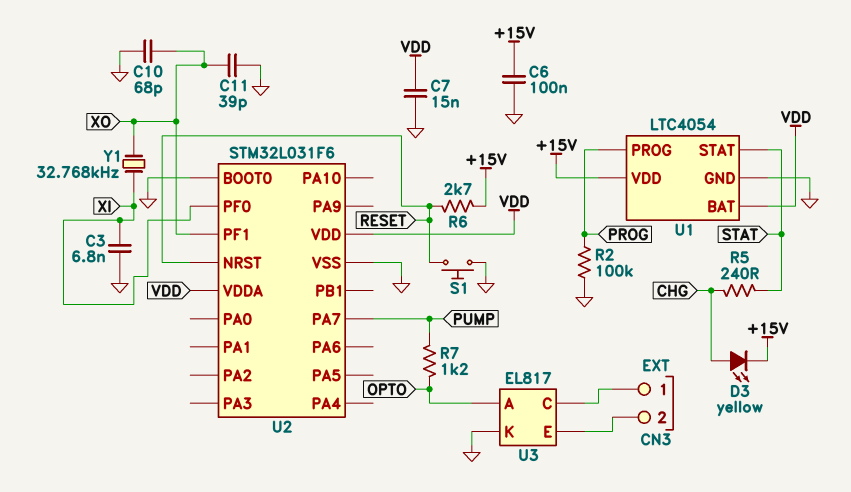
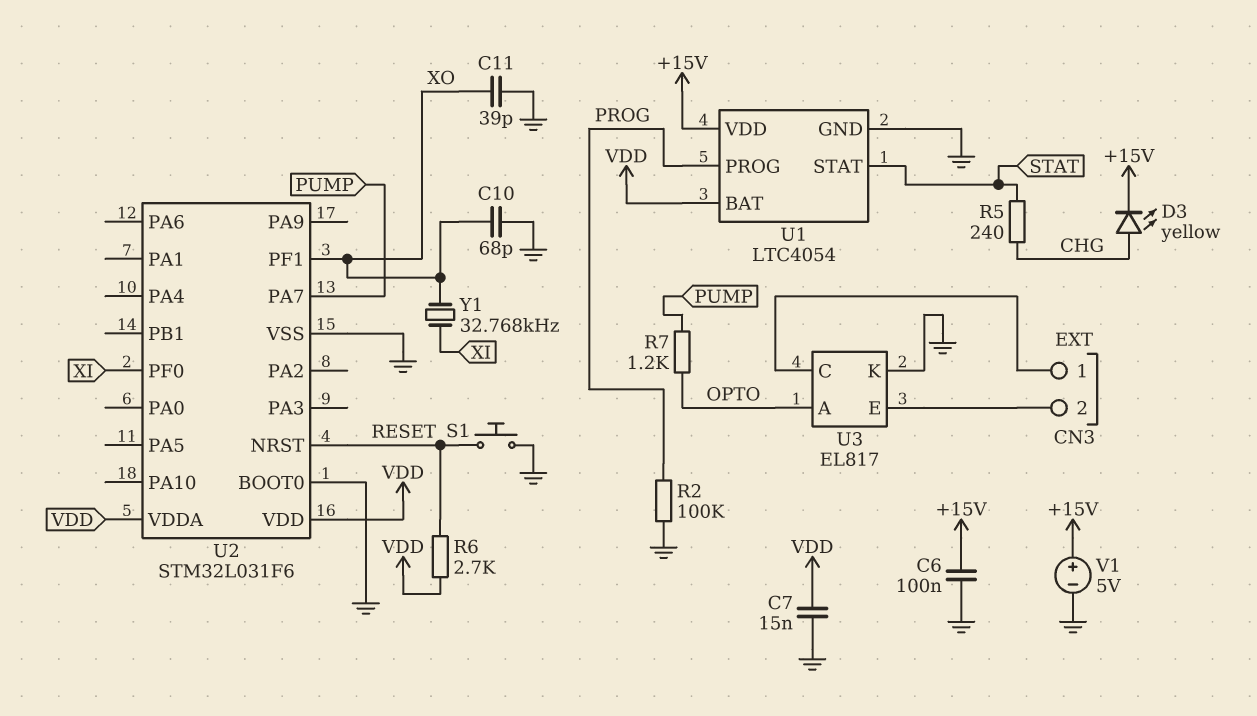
C3: 6.8nF (GND, XI) -> none
R6: 2.7k (+15V, RESET) -> 2.7k (RESET, VDD)
V1: none -> 5V (plus +15V, minus GND)

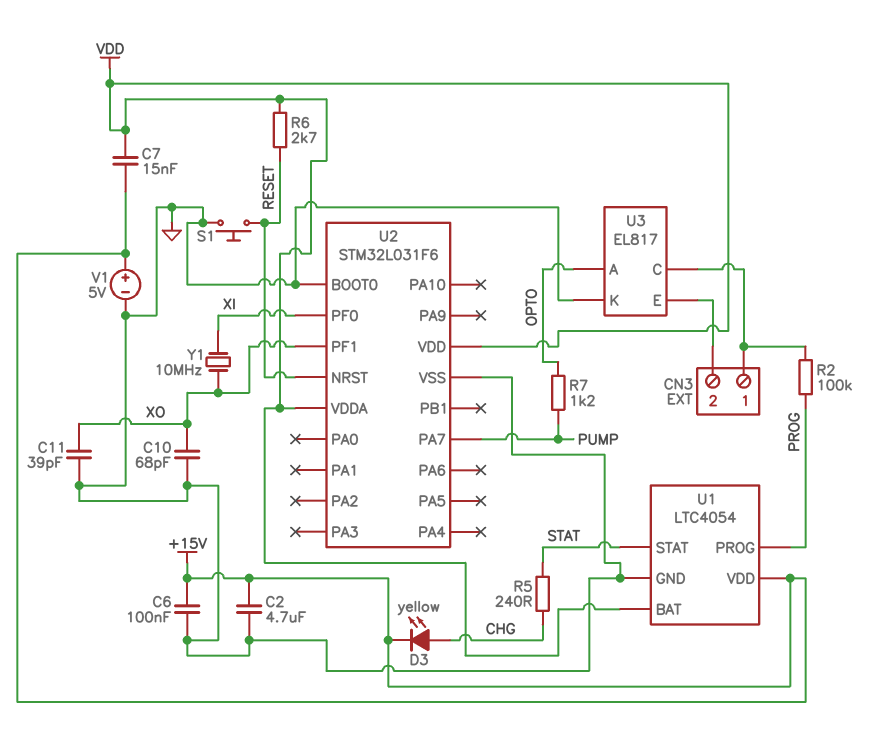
C2: none -> 4.7uF (+15V, GND)
C7: 15nF (GND, VDD) -> 15nF (+15V, VDD)
R2: 100k (GND, PROG) -> 100k (CN3/1, PROG)
Y1: 32.768kHz (XI, XO) -> 10MHz (XI, XO)

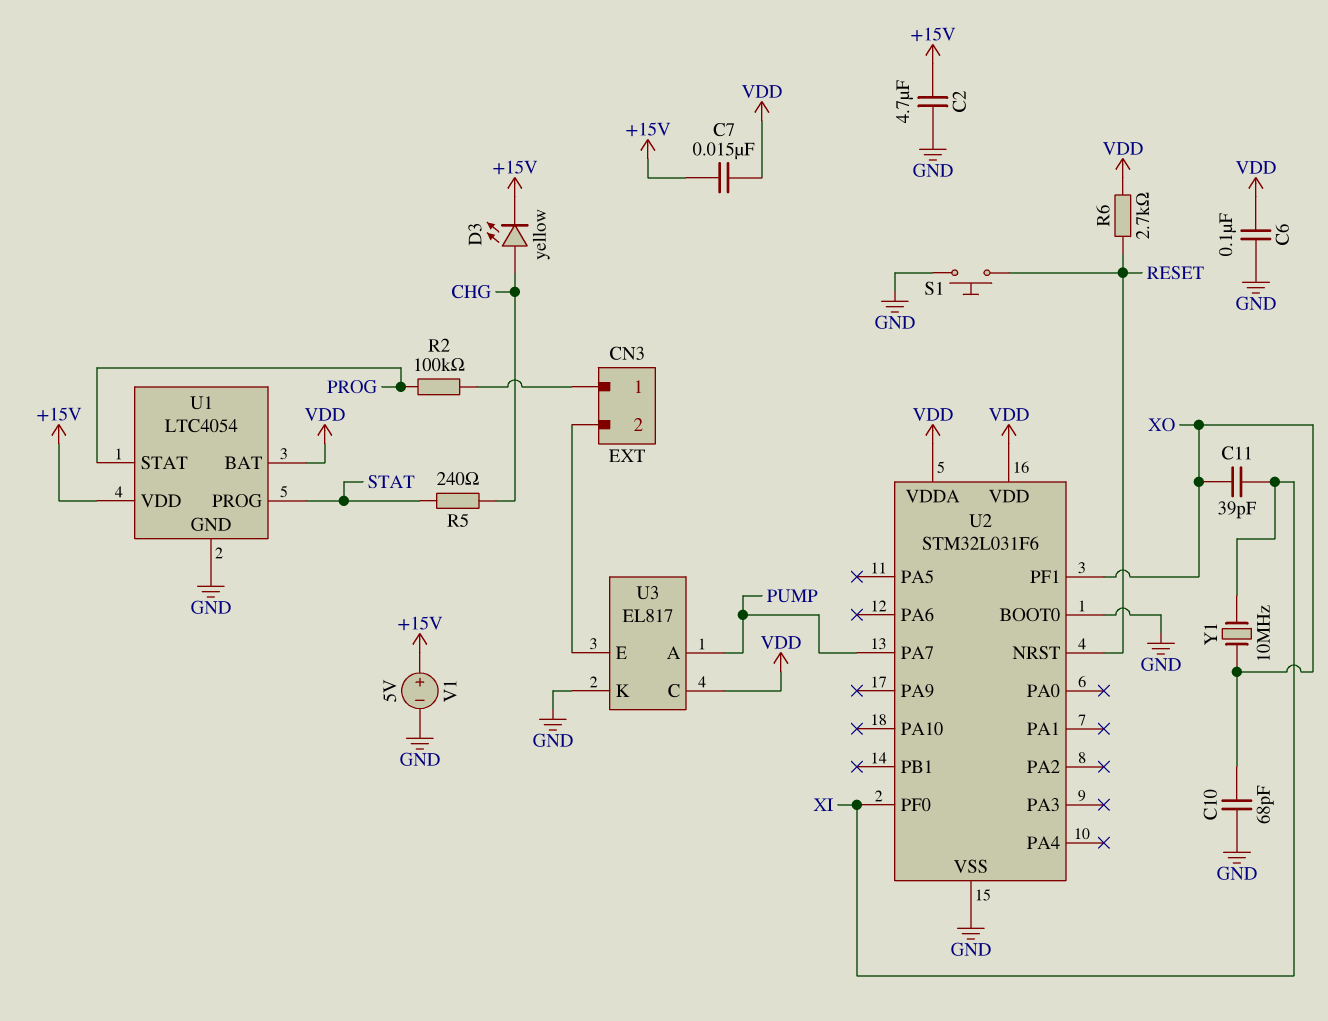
C6: 100nF (+15V, GND) -> 100nF (GND, VDD)
C11: 39pF (GND, XO) -> 39pF (XI, XO)
R7: 1.2k (OPTO, PUMP) -> none
U1 pin PROG: PROG -> STAT
U1 pin STAT: STAT -> PROG
U3 pin A: OPTO -> PUMP
U3 pin C: CN3/1 -> VDD

